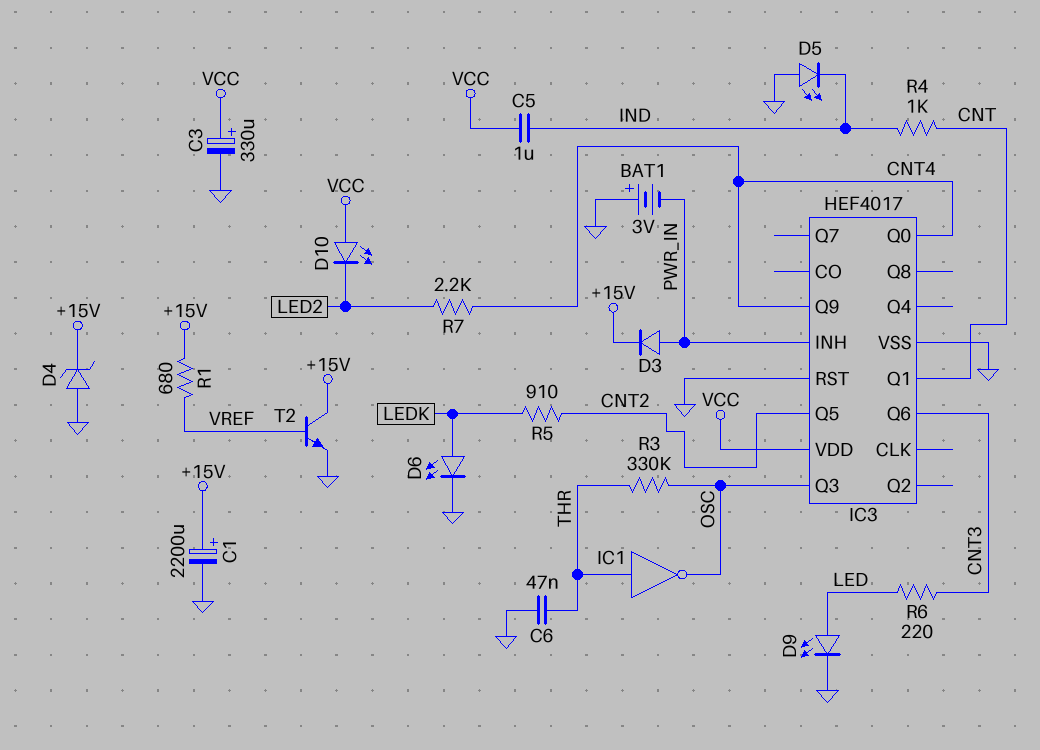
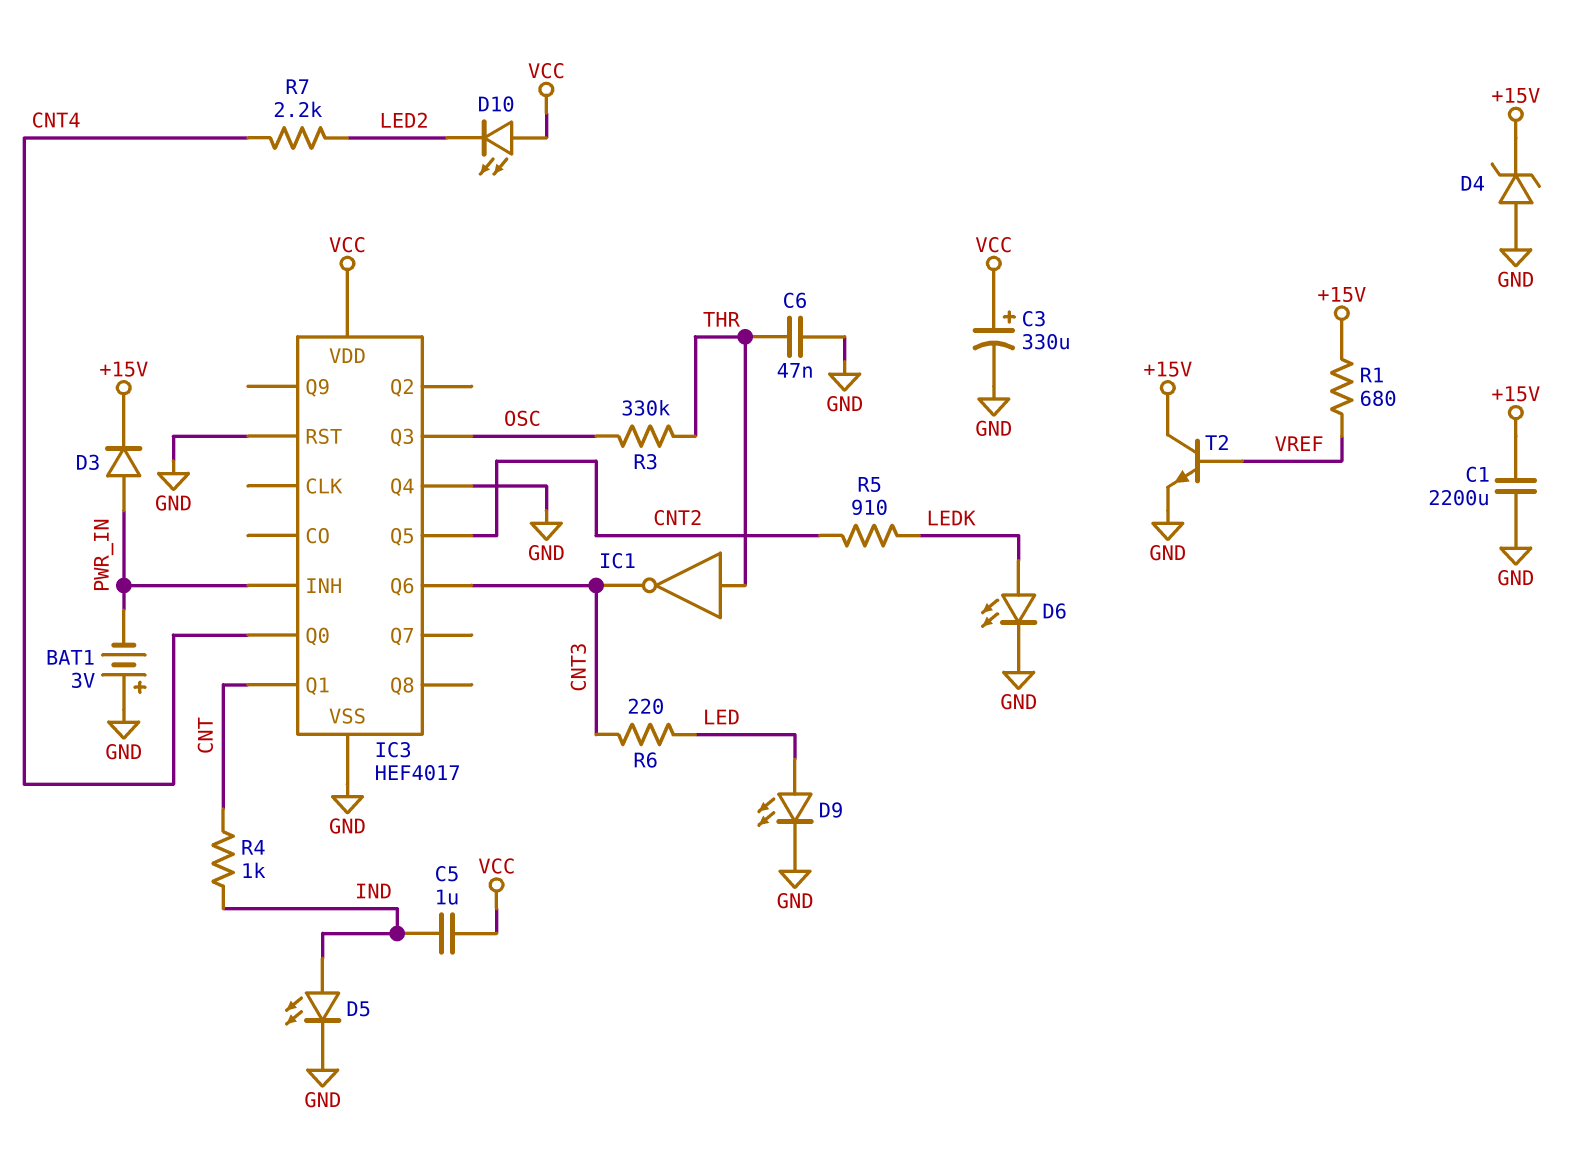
C1: 2200uF (plus +15V, minus GND) -> 2200uF (+15V, GND)
D5: LED (A GND, K IND) -> LED (A IND, K GND)
IC1: NOT (in THR, out OSC) -> NOT (in THR, out CNT3)
IC3 pin Q4: none -> GND
IC3 pin Q9: CNT4 -> none

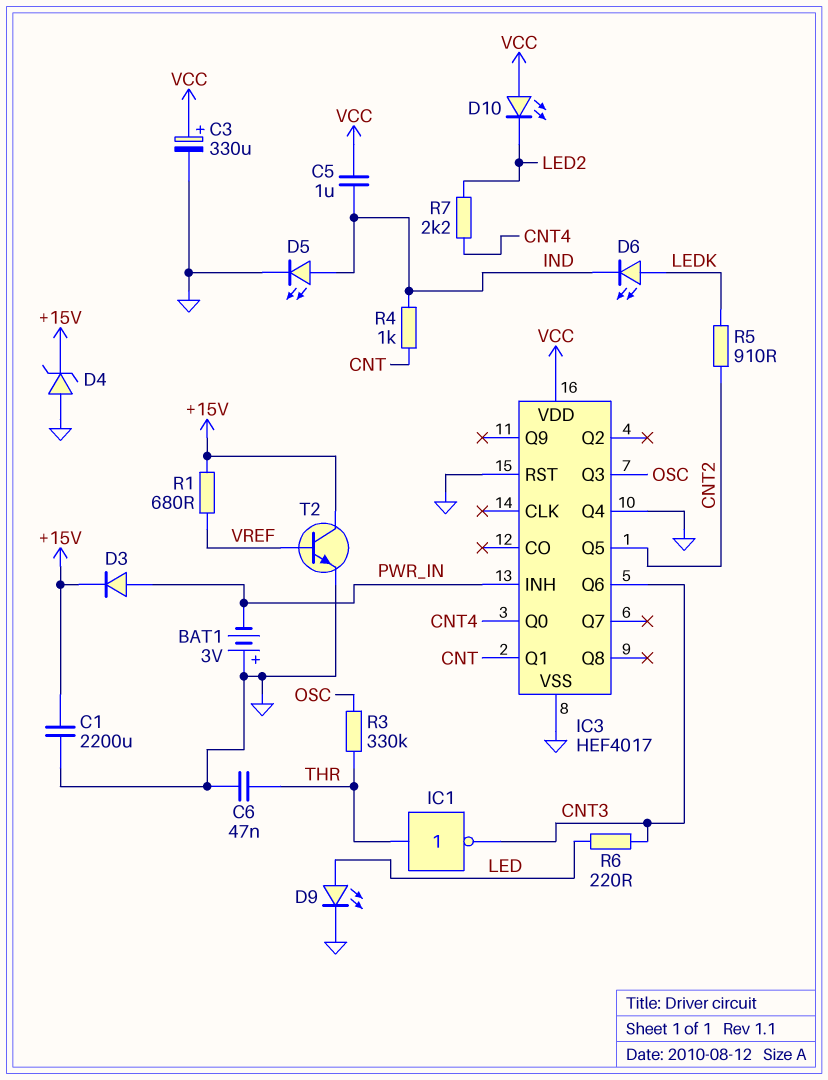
D6: LED (A LEDK, K GND) -> LED (A LEDK, K IND)

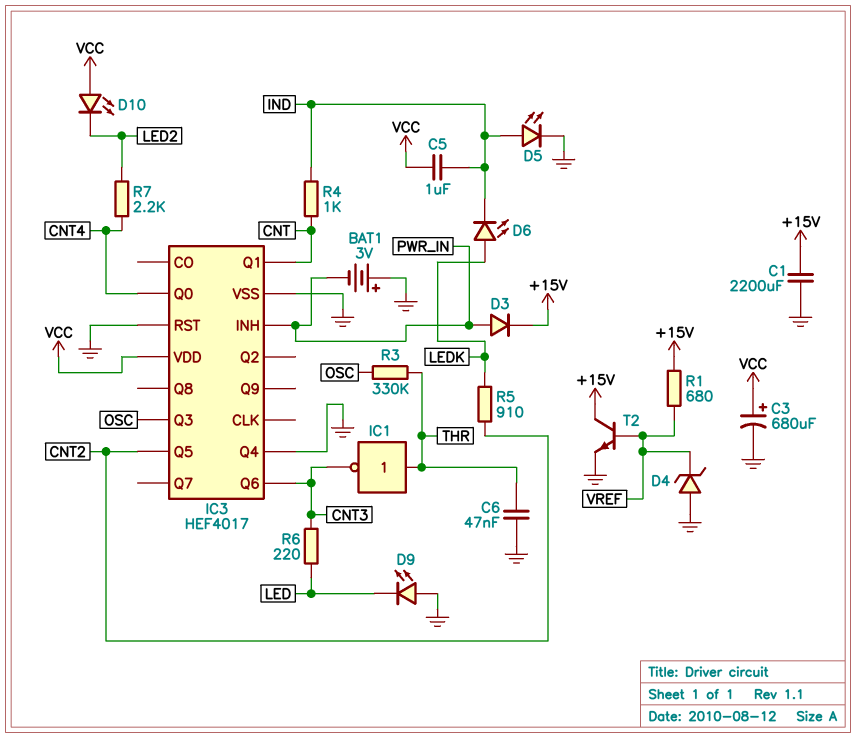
C3: 330uF (plus VCC, minus GND) -> 680uF (plus VCC, minus GND)
D4: zener (A GND, K +15V) -> zener (A GND, K VREF)
D9: LED (A LED, K GND) -> LED (A GND, K LED)

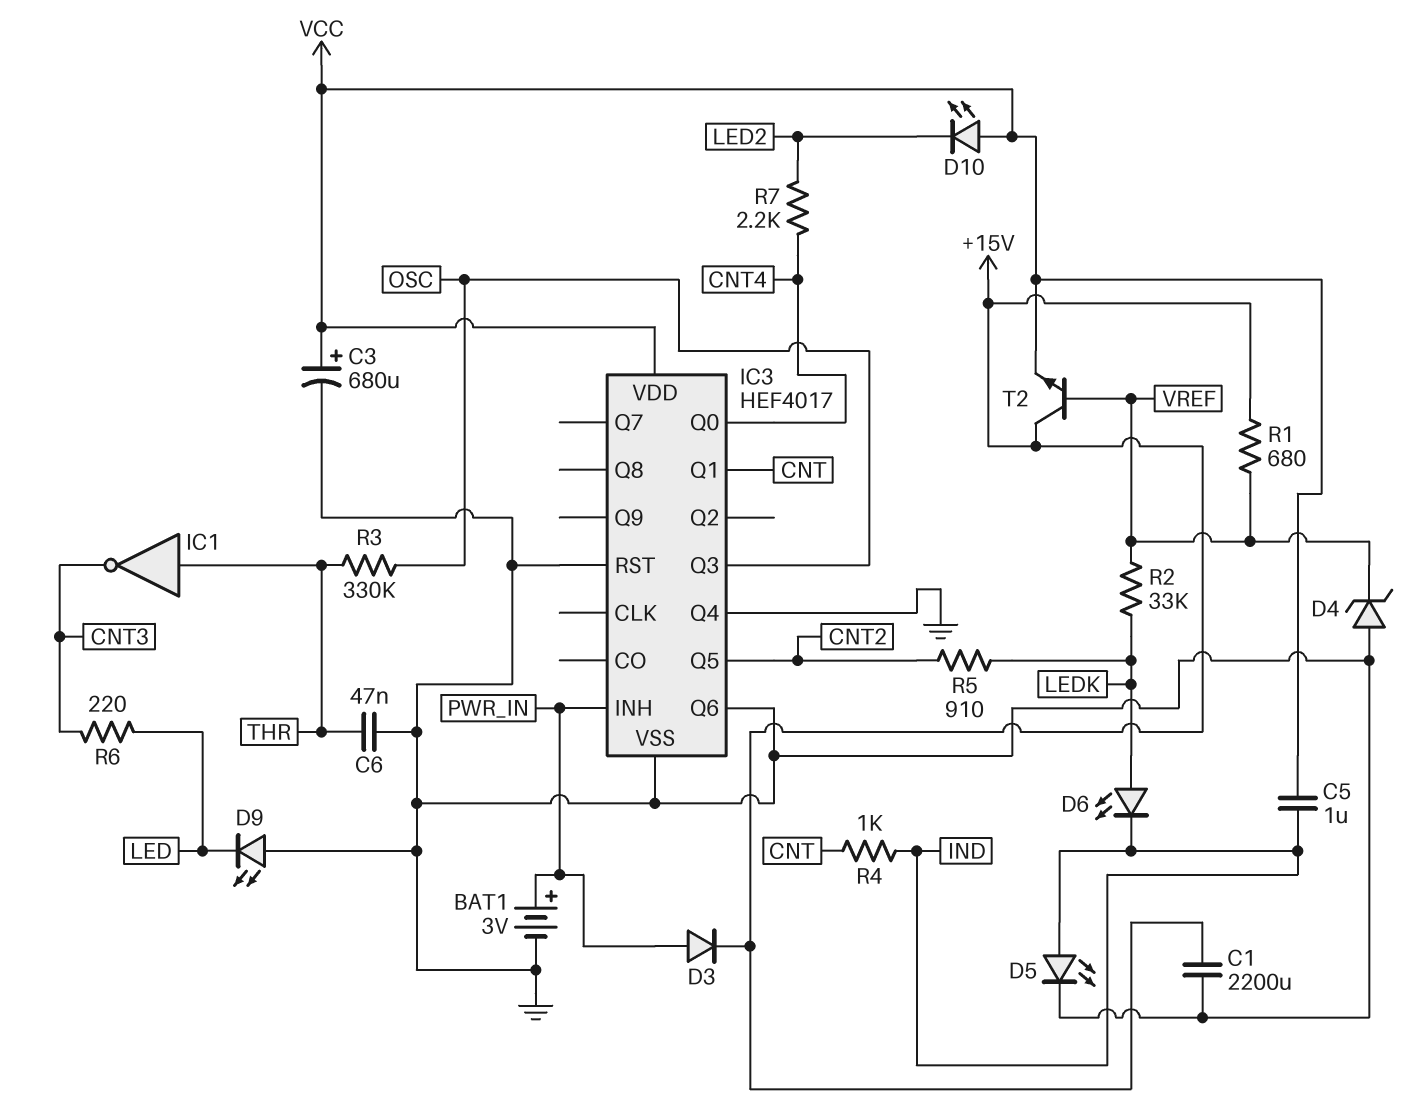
BAT1: 3V (plus GND, minus PWR_IN) -> 3V (plus PWR_IN, minus GND)
IC3 pin Q6: CNT3 -> GND
R2: none -> 33k (LEDK, VREF)
T2: NPN (B VREF, C +15V, E GND) -> NPN (B VREF, C +15V, E VCC)

